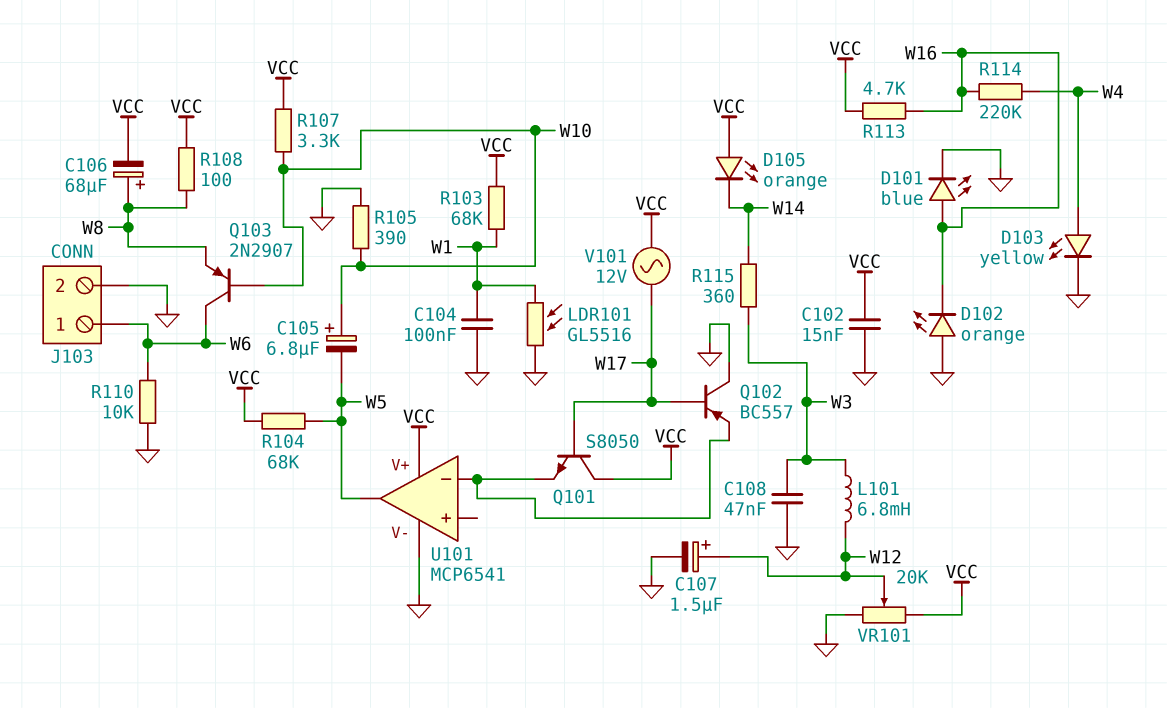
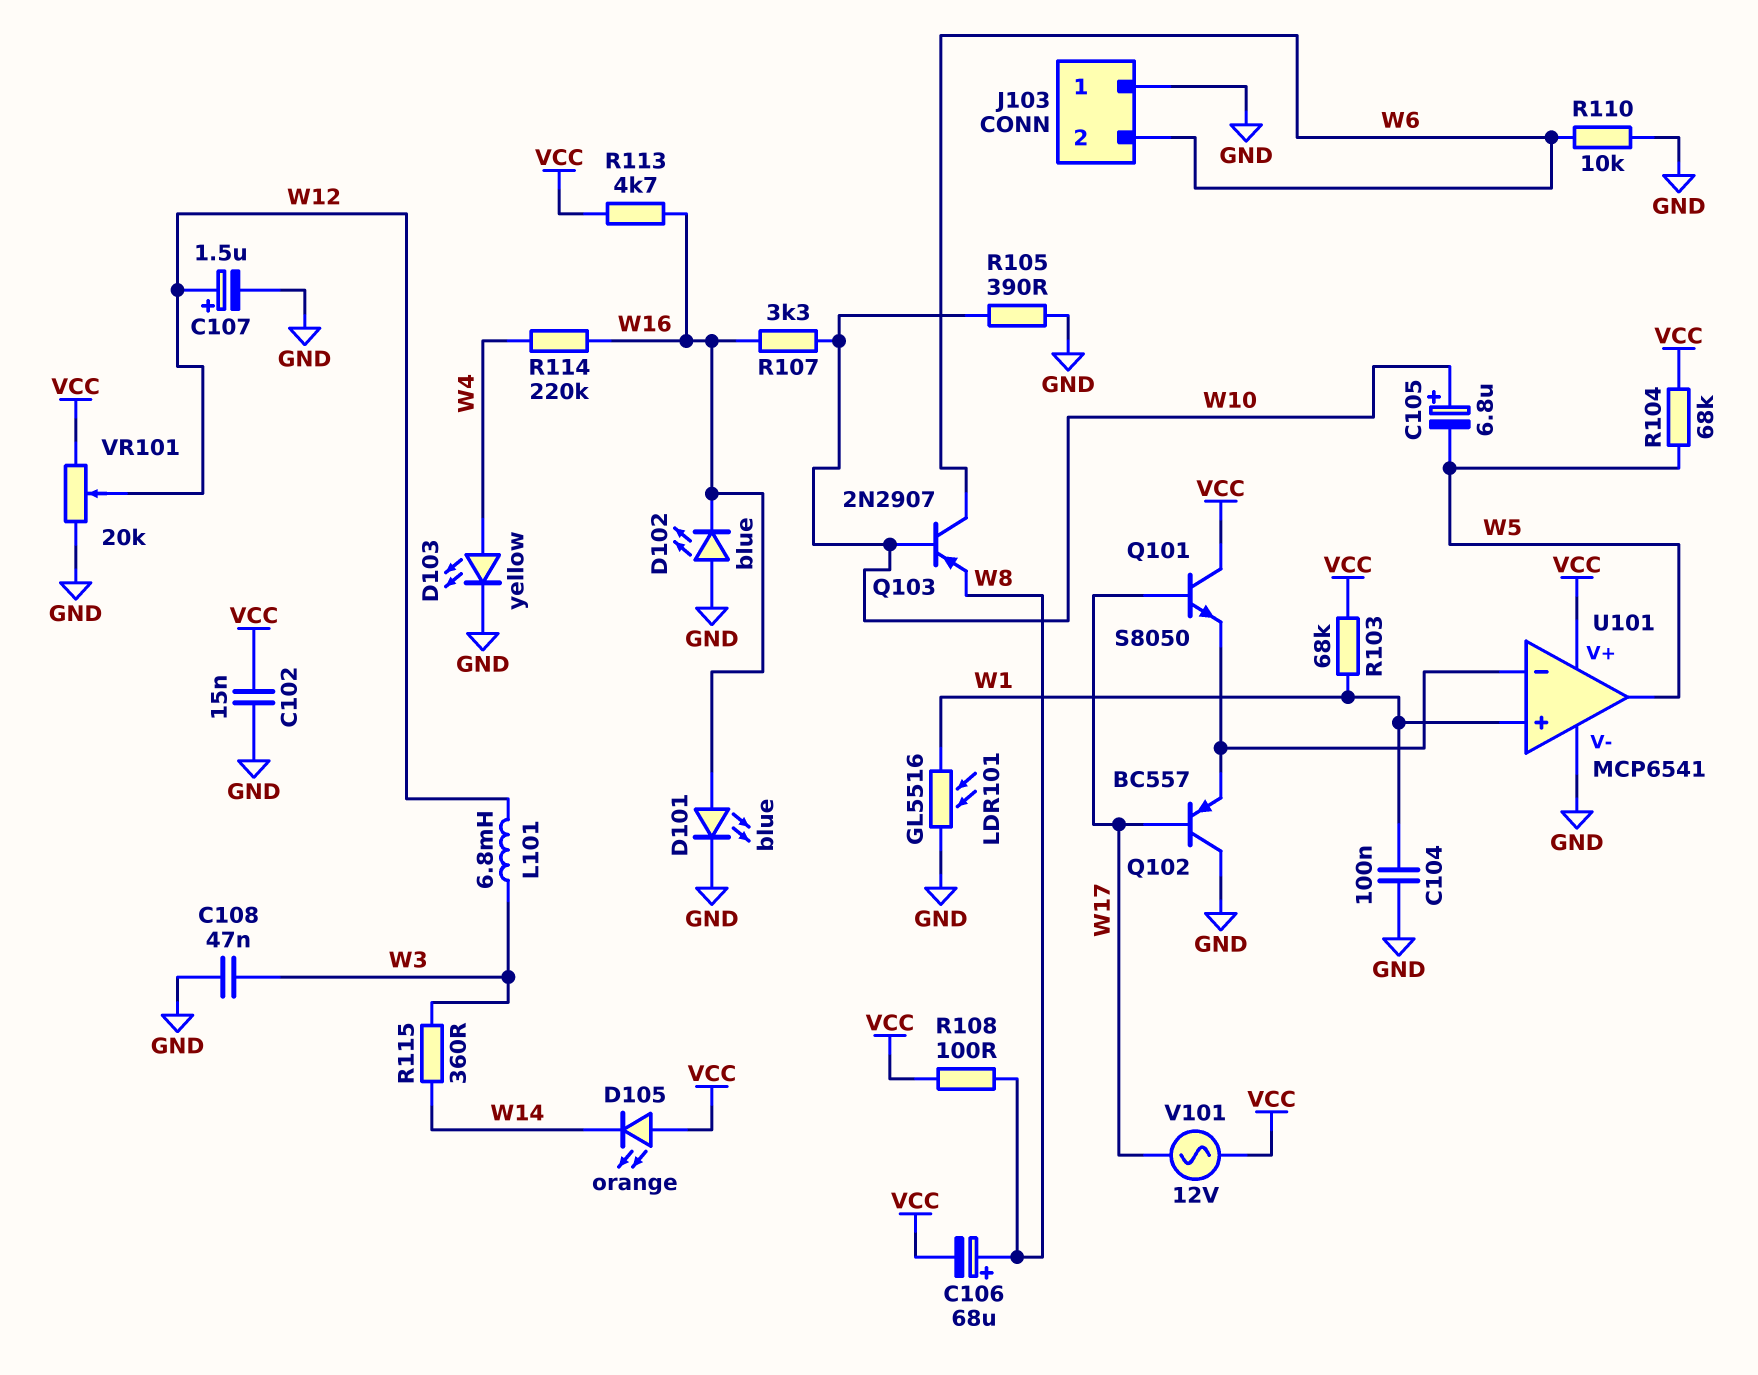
D102: LED orange (A GND, K W16) -> LED blue (A GND, K W16)
J103 pin 1: W6 -> GND
J103 pin 2: GND -> W6
R107: 3.3k (VCC, W10) -> 3.3k (W10, W16)
U101 pin in+: none -> W1

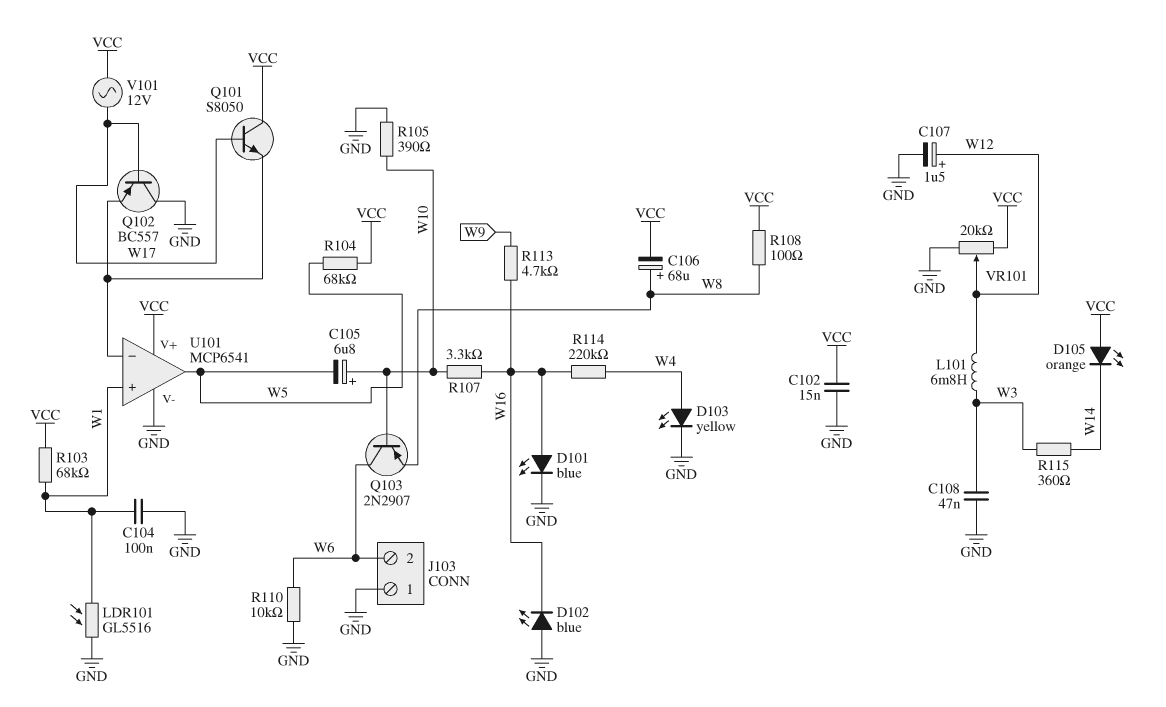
R113: 4.7k (VCC, W16) -> 4.7k (W9, W16)

